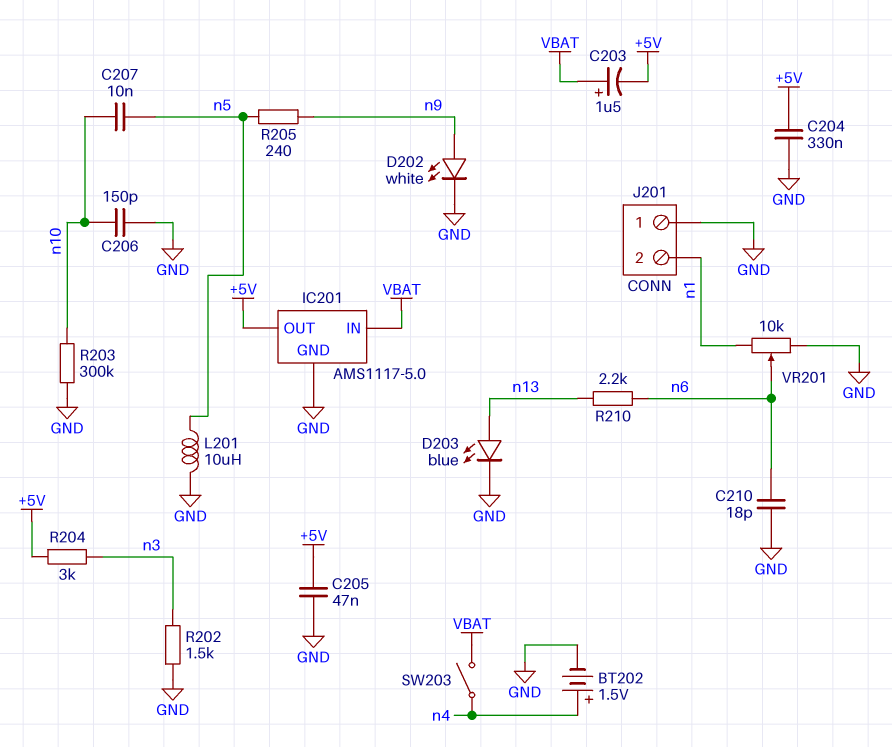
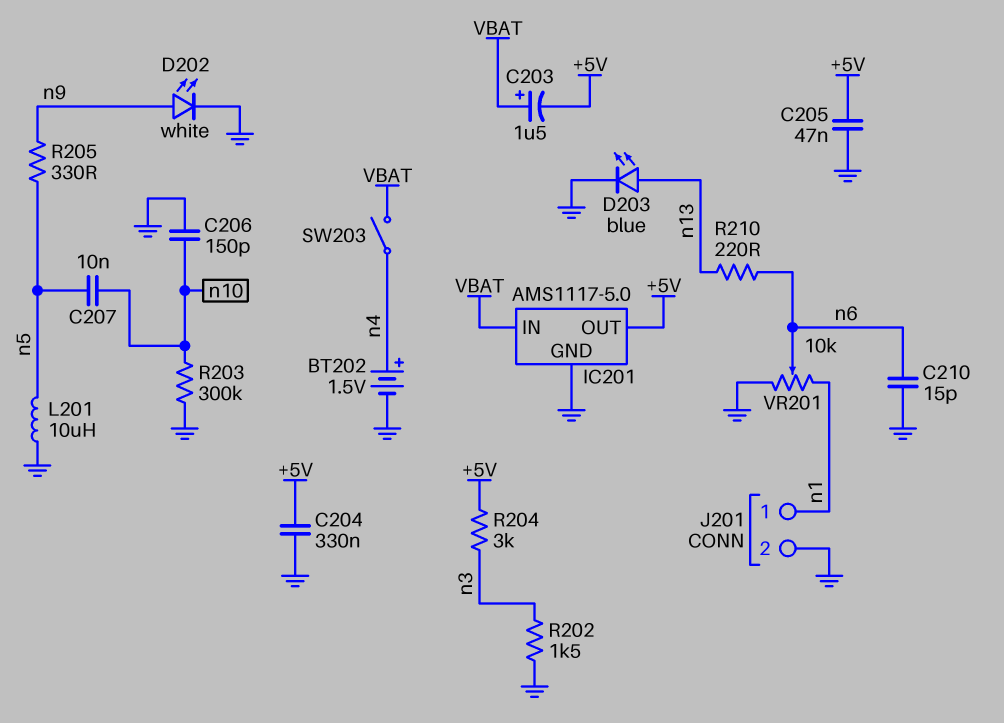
C210: 18pF (GND, n6) -> 15pF (GND, n6)
J201 pin 1: GND -> n1
J201 pin 2: n1 -> GND
R205: 240 (n5, n9) -> 330 (n5, n9)
R210: 2.2k (n6, n13) -> 220 (n6, n13)

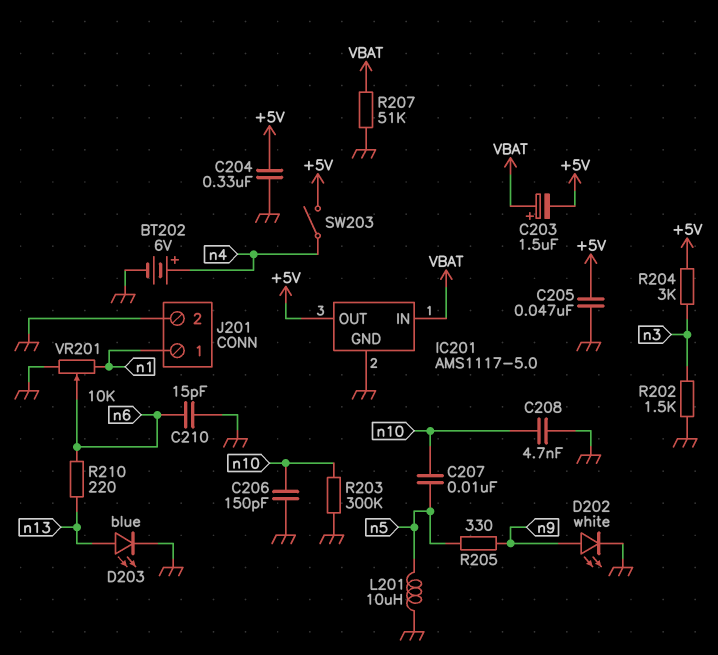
BT202: 1.5V (plus n4, minus GND) -> 6V (plus n4, minus GND)
C208: none -> 4.7nF (GND, n10)
R207: none -> 51k (GND, VBAT)
SW203: switch (VBAT, n4) -> switch (+5V, n4)

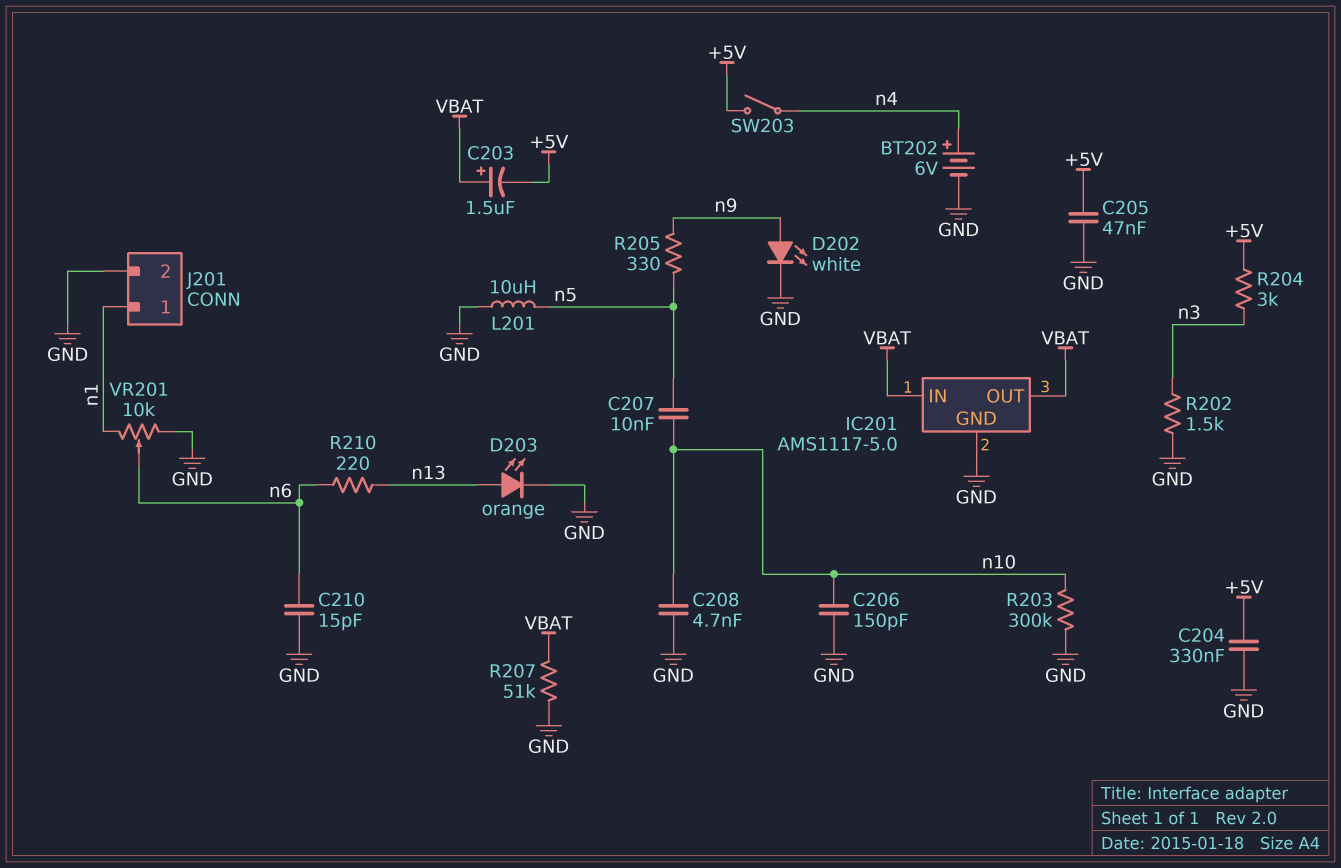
D203: LED blue (A n13, K GND) -> LED orange (A n13, K GND)
IC201 pin OUT: +5V -> VBAT

